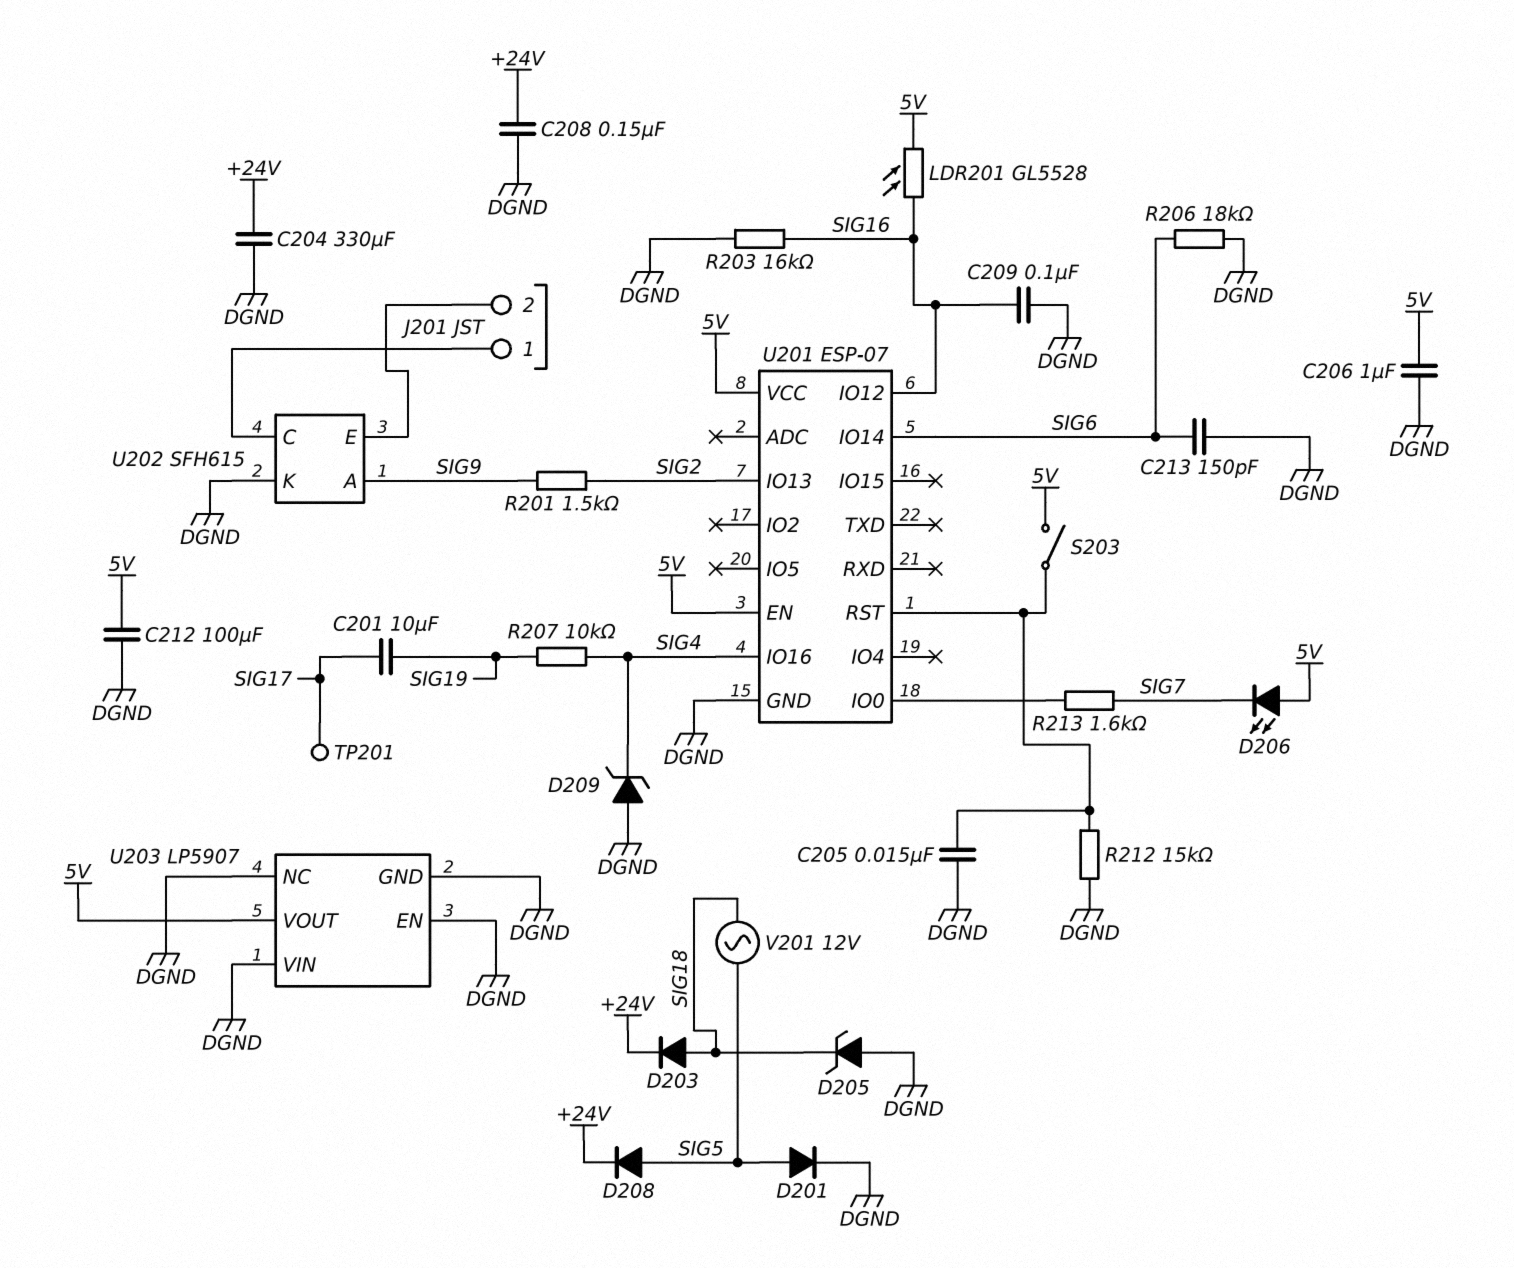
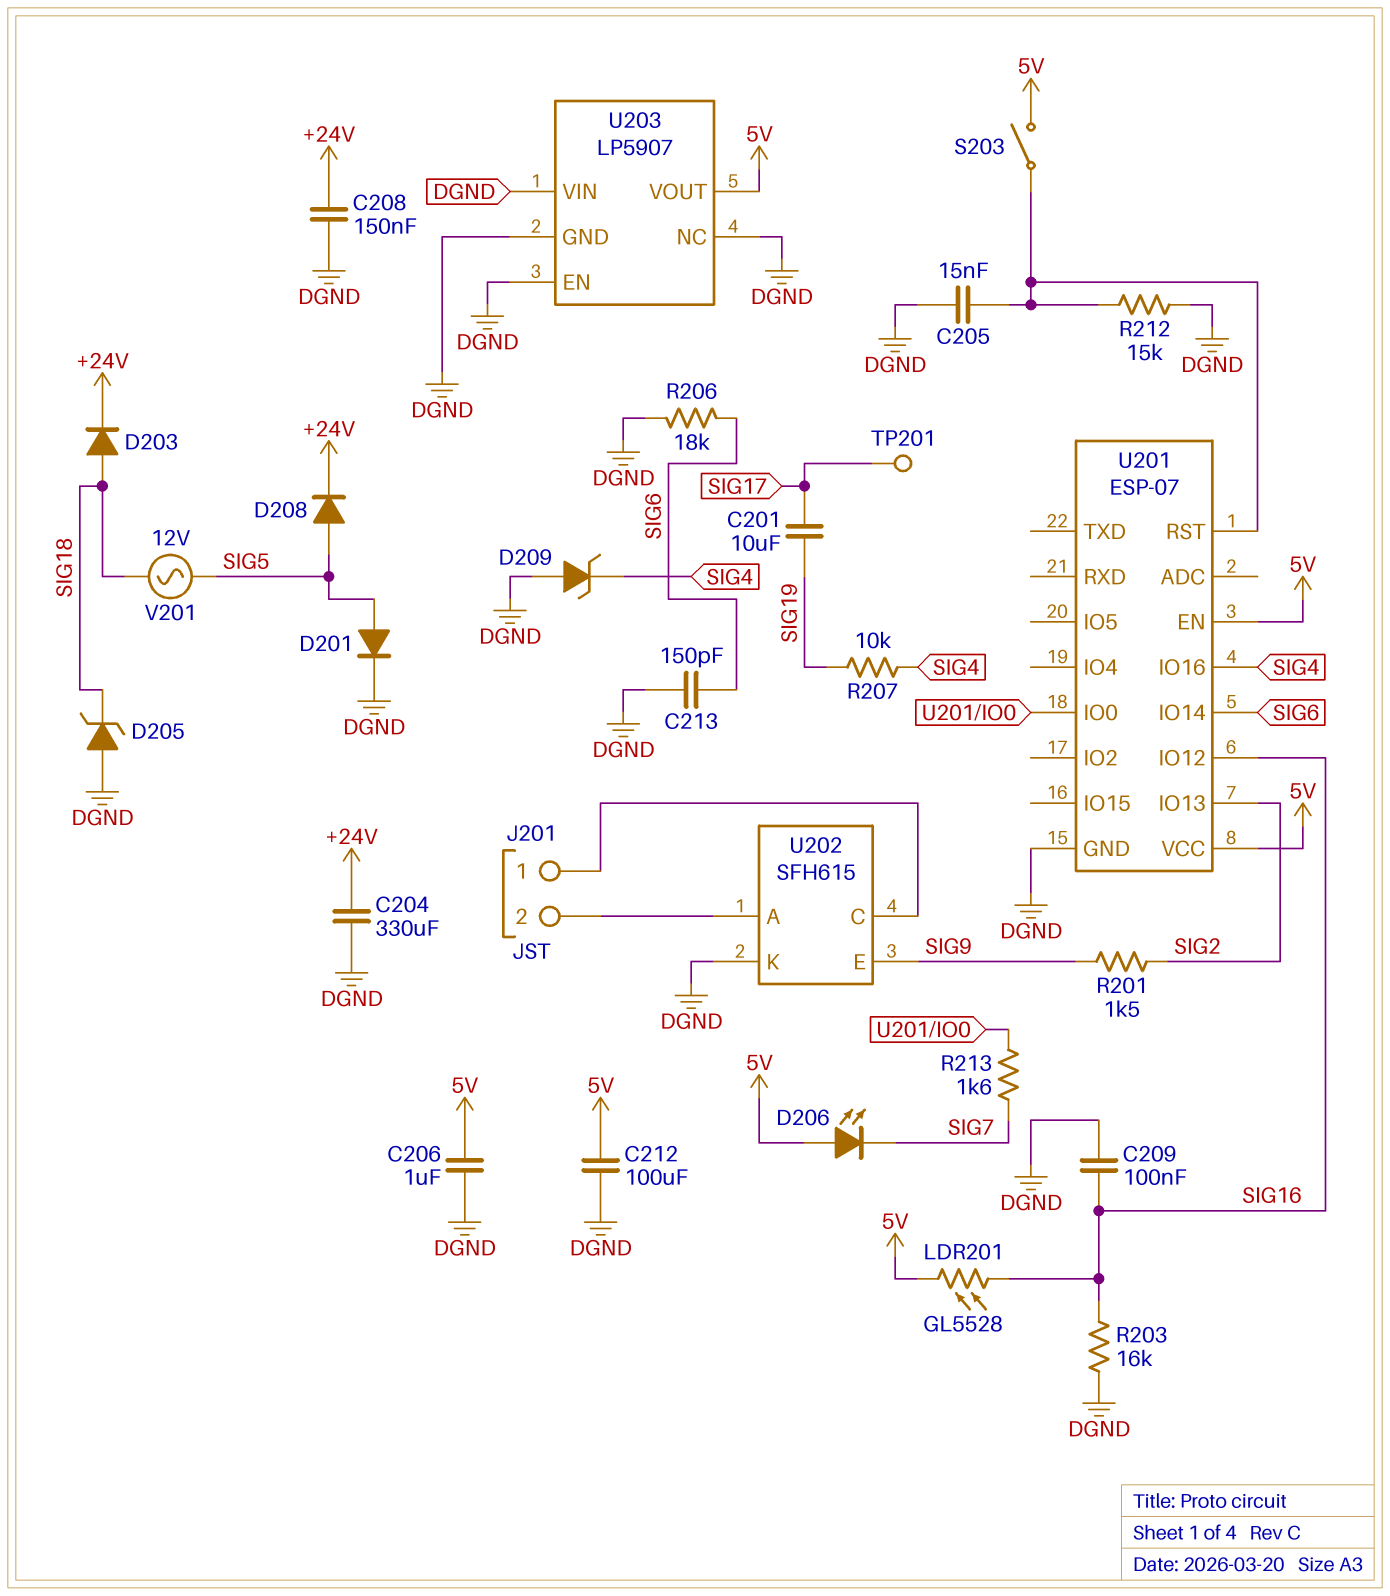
U202 pin A: SIG9 -> J201/2
U202 pin E: J201/2 -> SIG9

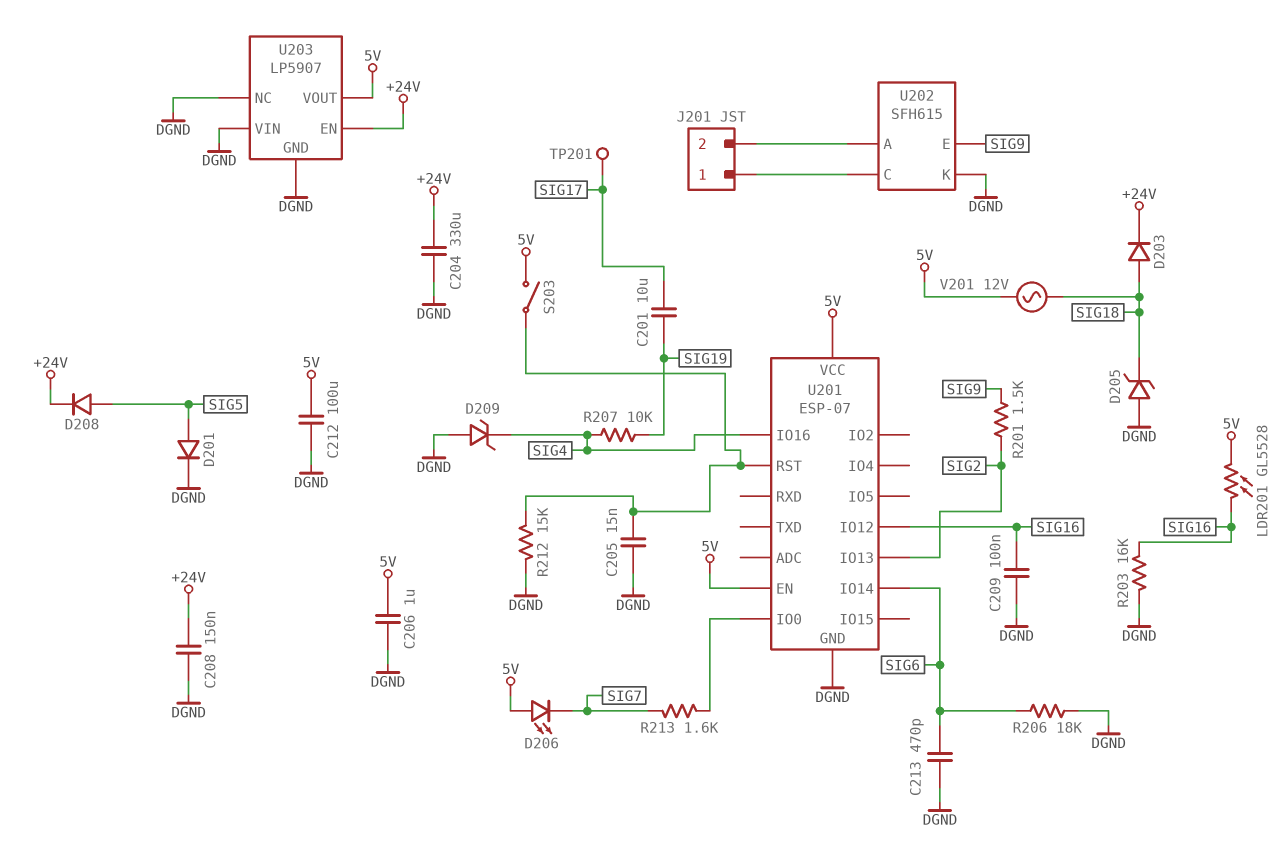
C213: 150pF (DGND, SIG6) -> 470pF (DGND, SIG6)
U203 pin EN: DGND -> +24V
V201: AC 12V (SIG5, SIG18) -> AC 12V (5V, SIG18)

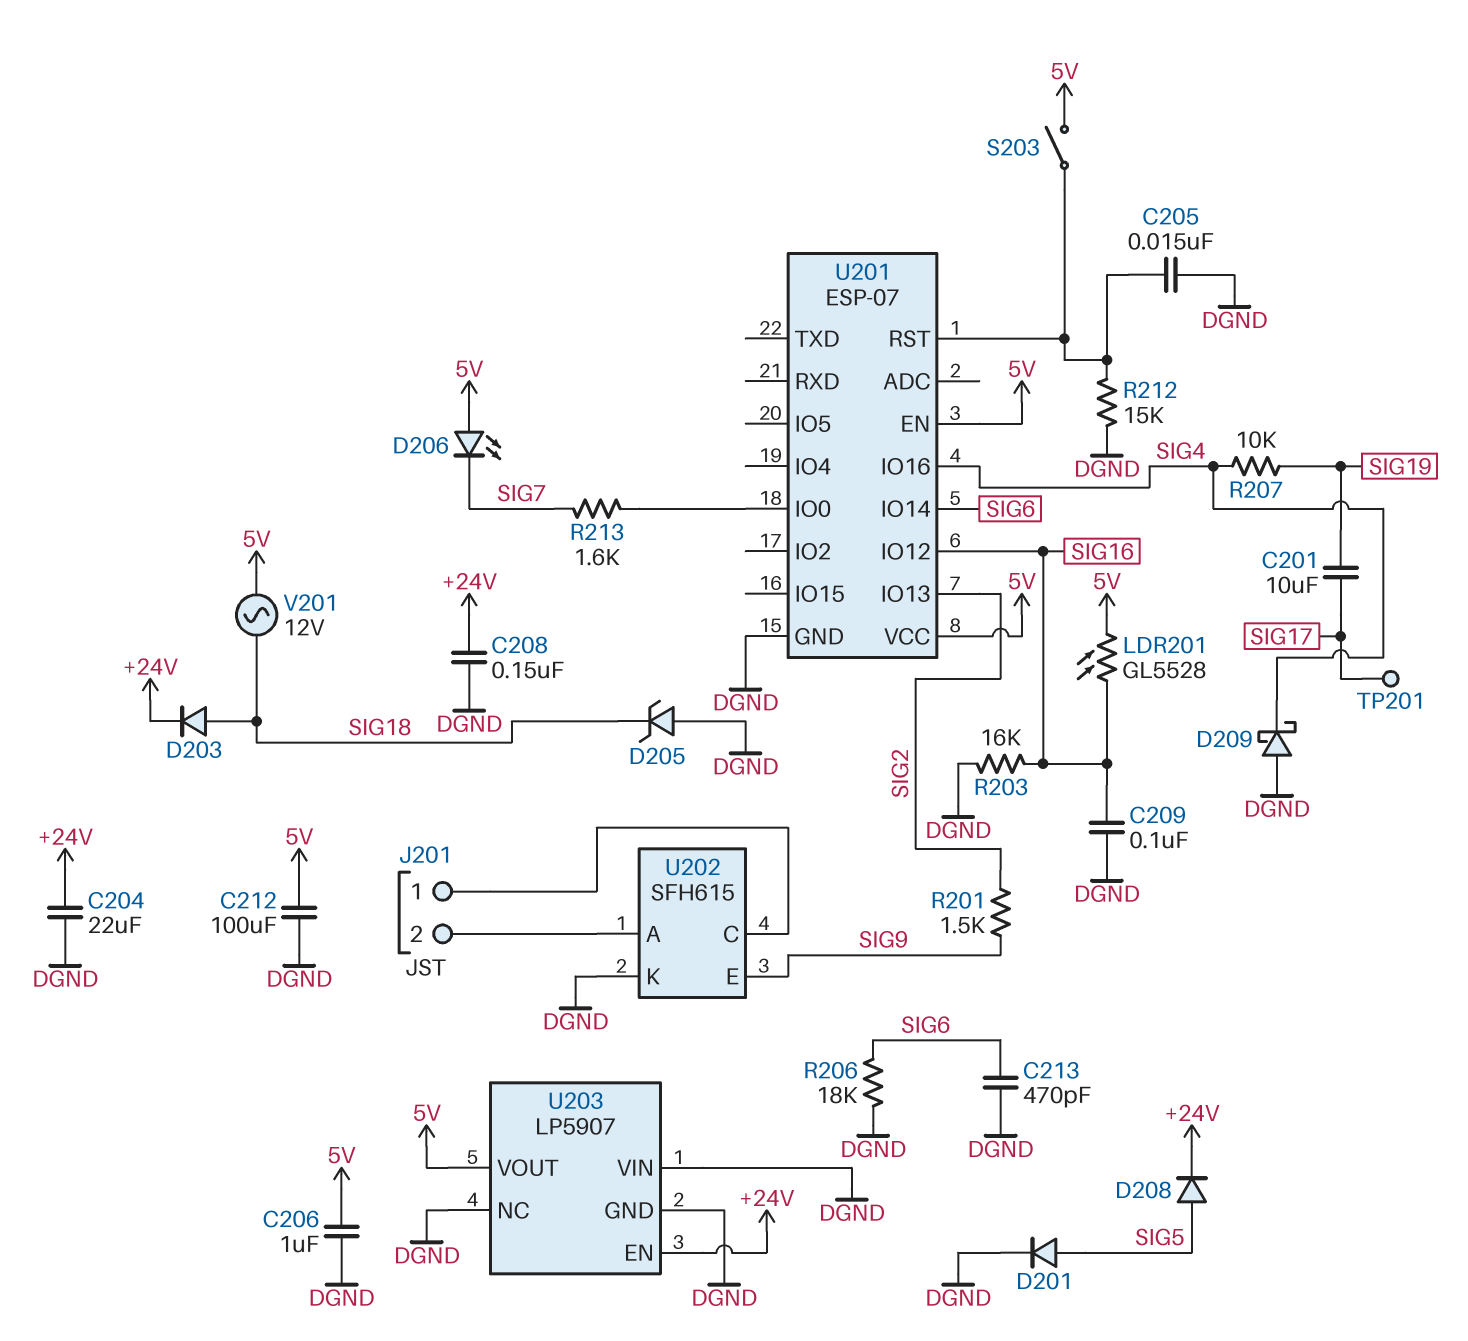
C204: 330uF (+24V, DGND) -> 22uF (+24V, DGND)
D209: zener (A DGND, K SIG4) -> schottky (A DGND, K SIG4)

